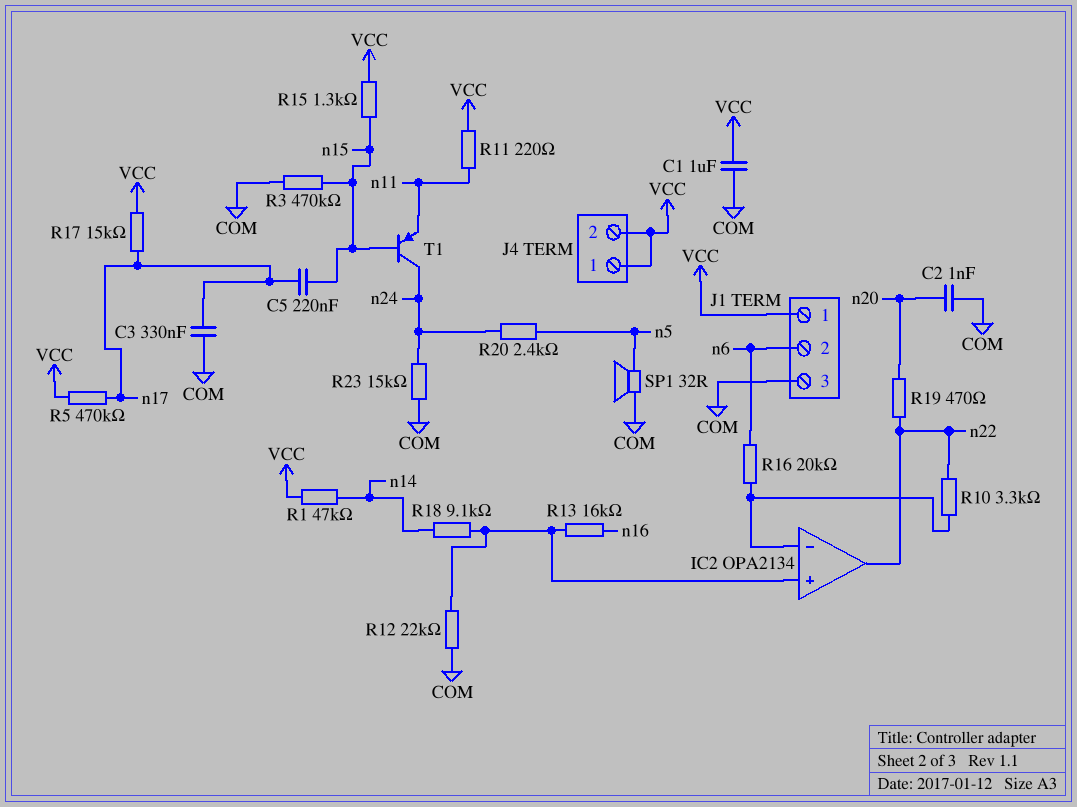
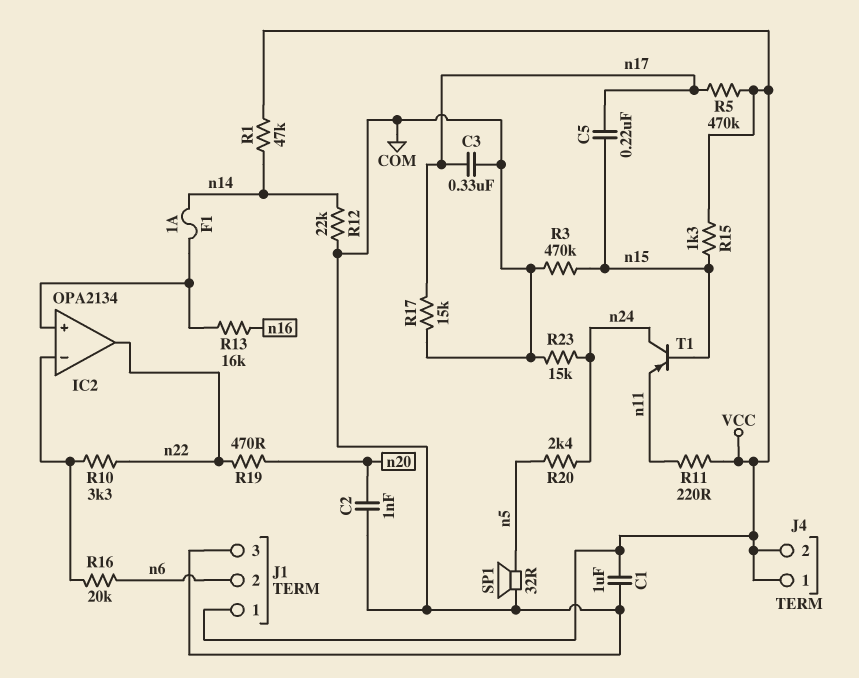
F1: none -> 1A (IC2/in+, n14)
R12: 22k (COM, IC2/in+) -> 22k (COM, n14)
R17: 15k (VCC, n17) -> 15k (COM, n17)
R18: 9.1k (IC2/in+, n14) -> none

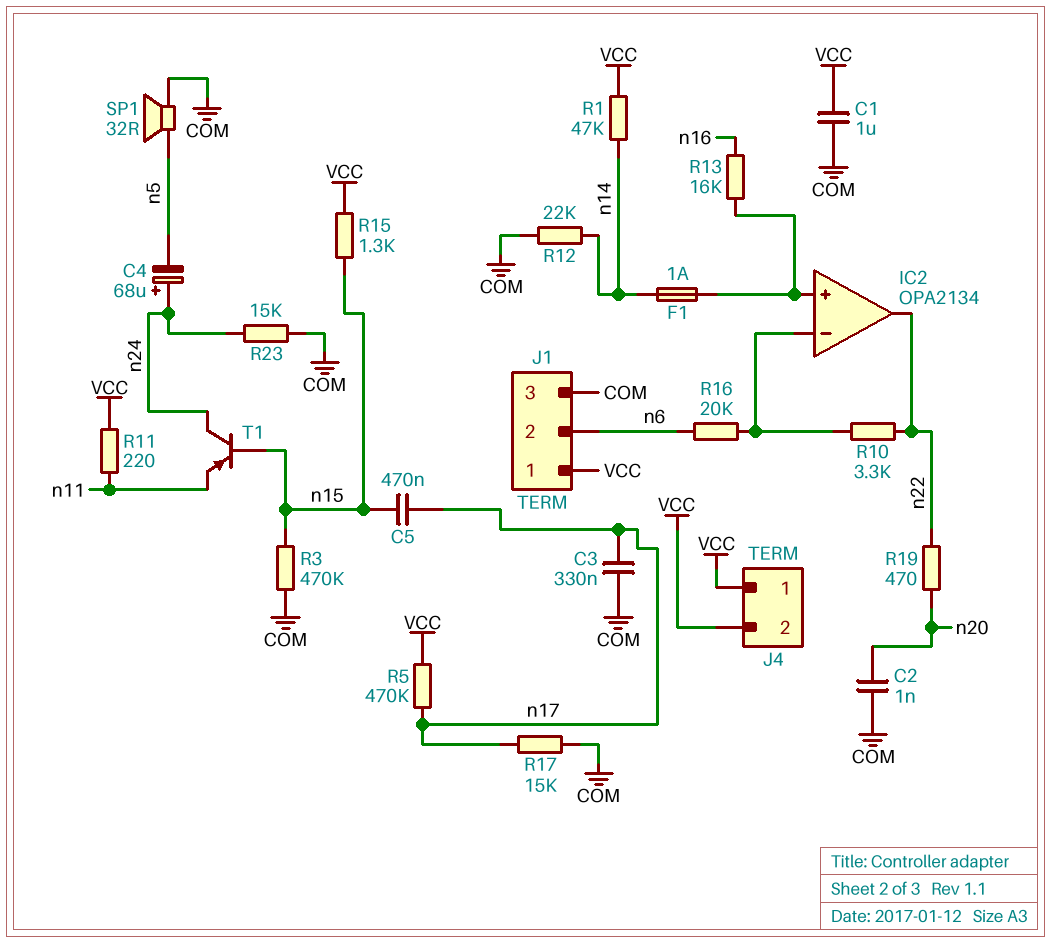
C4: none -> 68uF (plus n24, minus n5)
C5: 220nF (n15, n17) -> 470nF (n15, n17)
R20: 2.4k (n5, n24) -> none

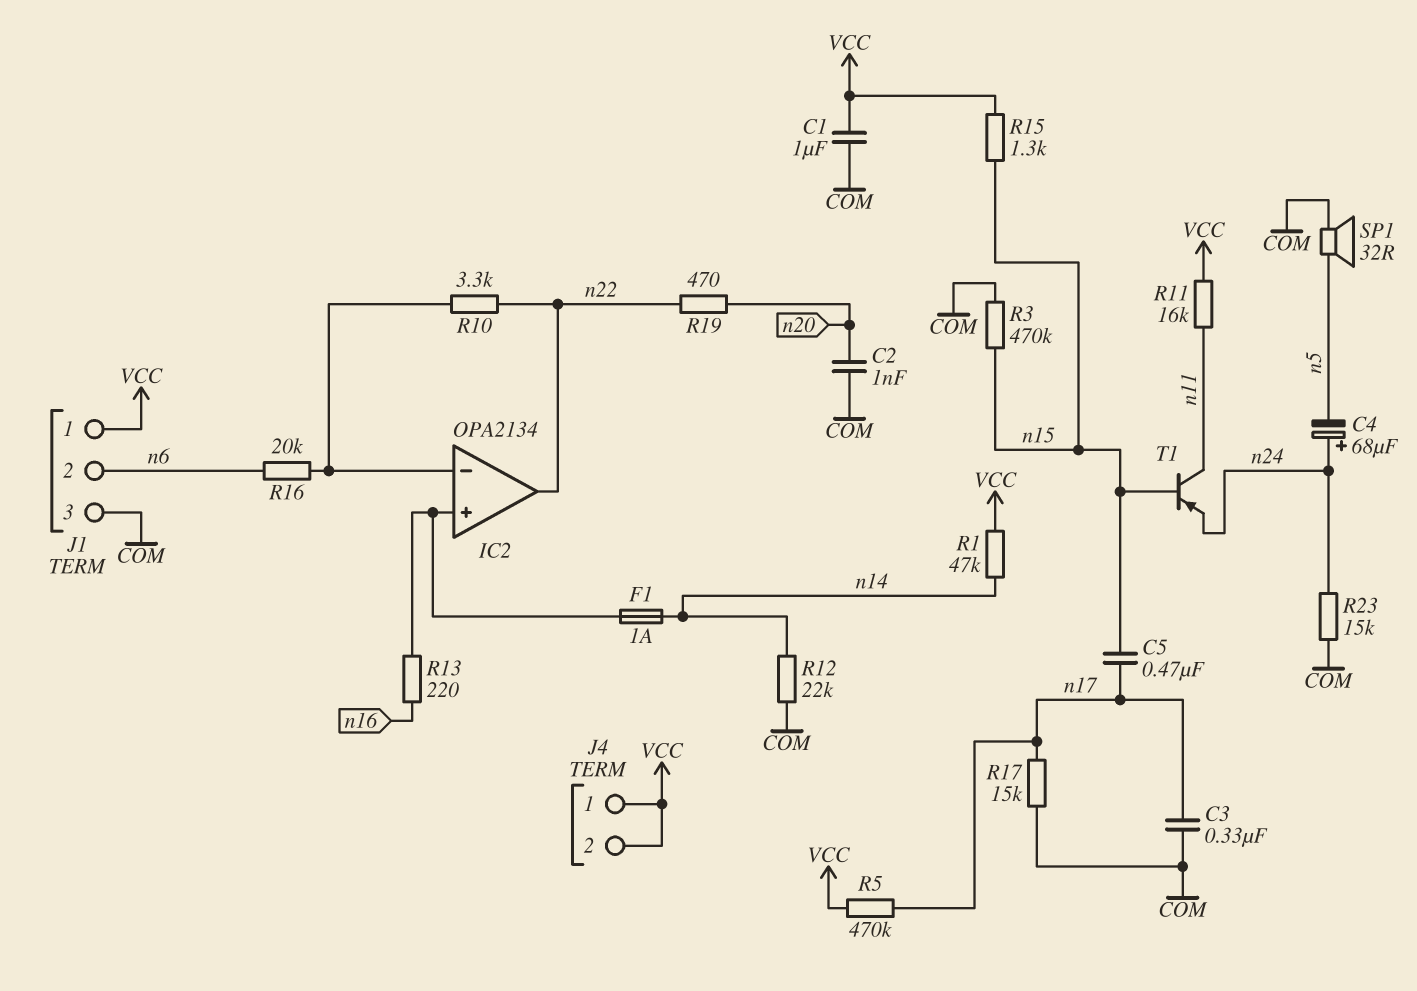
R11: 220 (VCC, n11) -> 16k (VCC, n11)
R13: 16k (IC2/in+, n16) -> 220 (IC2/in+, n16)
T1: PNP (B n15, C n24, E n11) -> PNP (B n15, C n11, E n24)

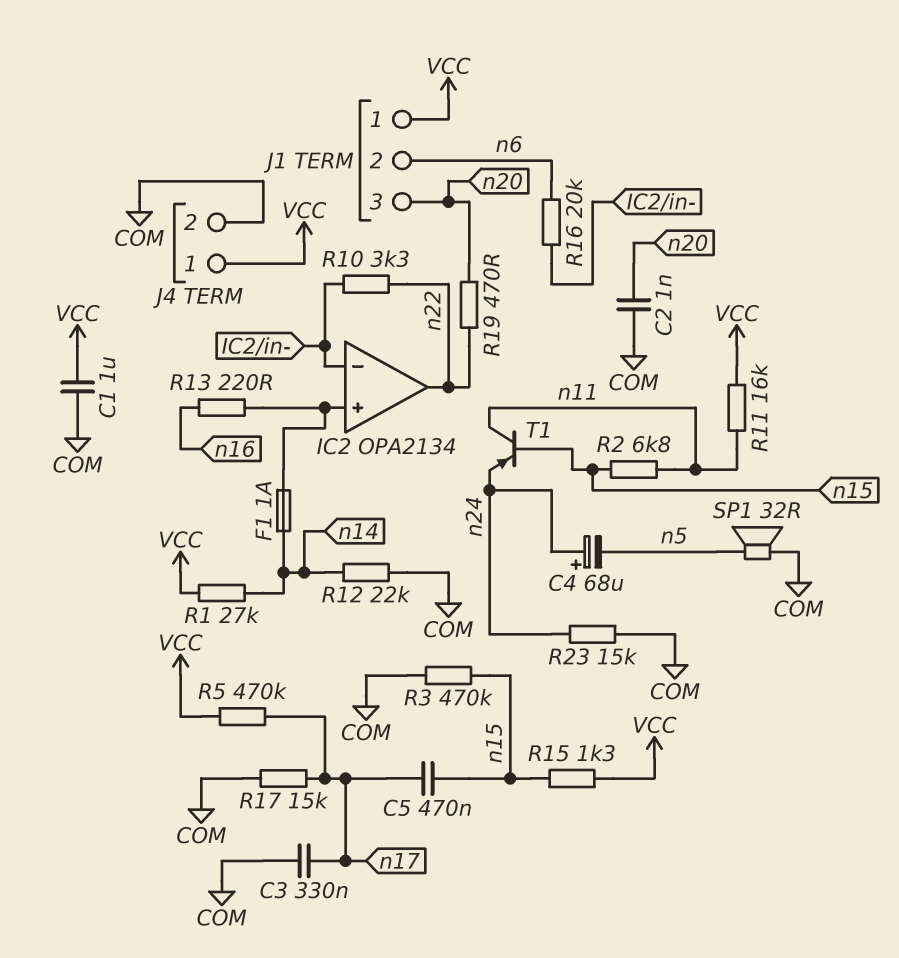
J1 pin 3: COM -> n20
J4 pin 2: VCC -> COM
R1: 47k (VCC, n14) -> 27k (VCC, n14)
R2: none -> 6.8k (n11, n15)

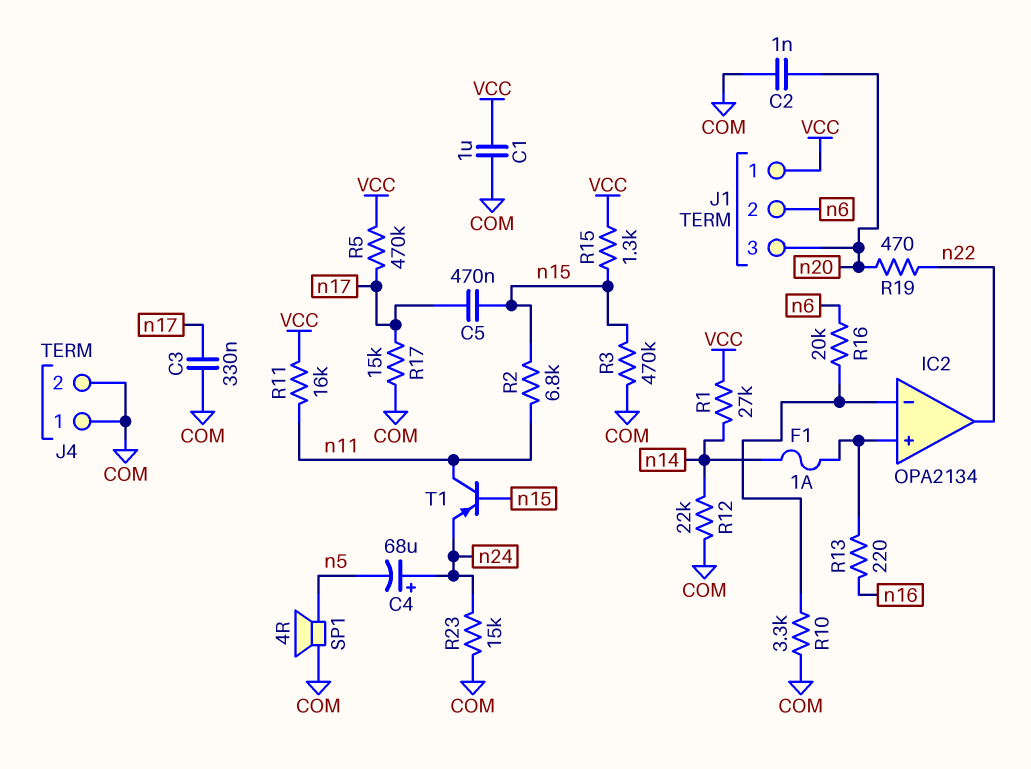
J4 pin 1: VCC -> COM
R10: 3.3k (IC2/in-, n22) -> 3.3k (COM, IC2/in-)
SP1: speaker 32R (COM, n5) -> speaker 4R (COM, n5)

